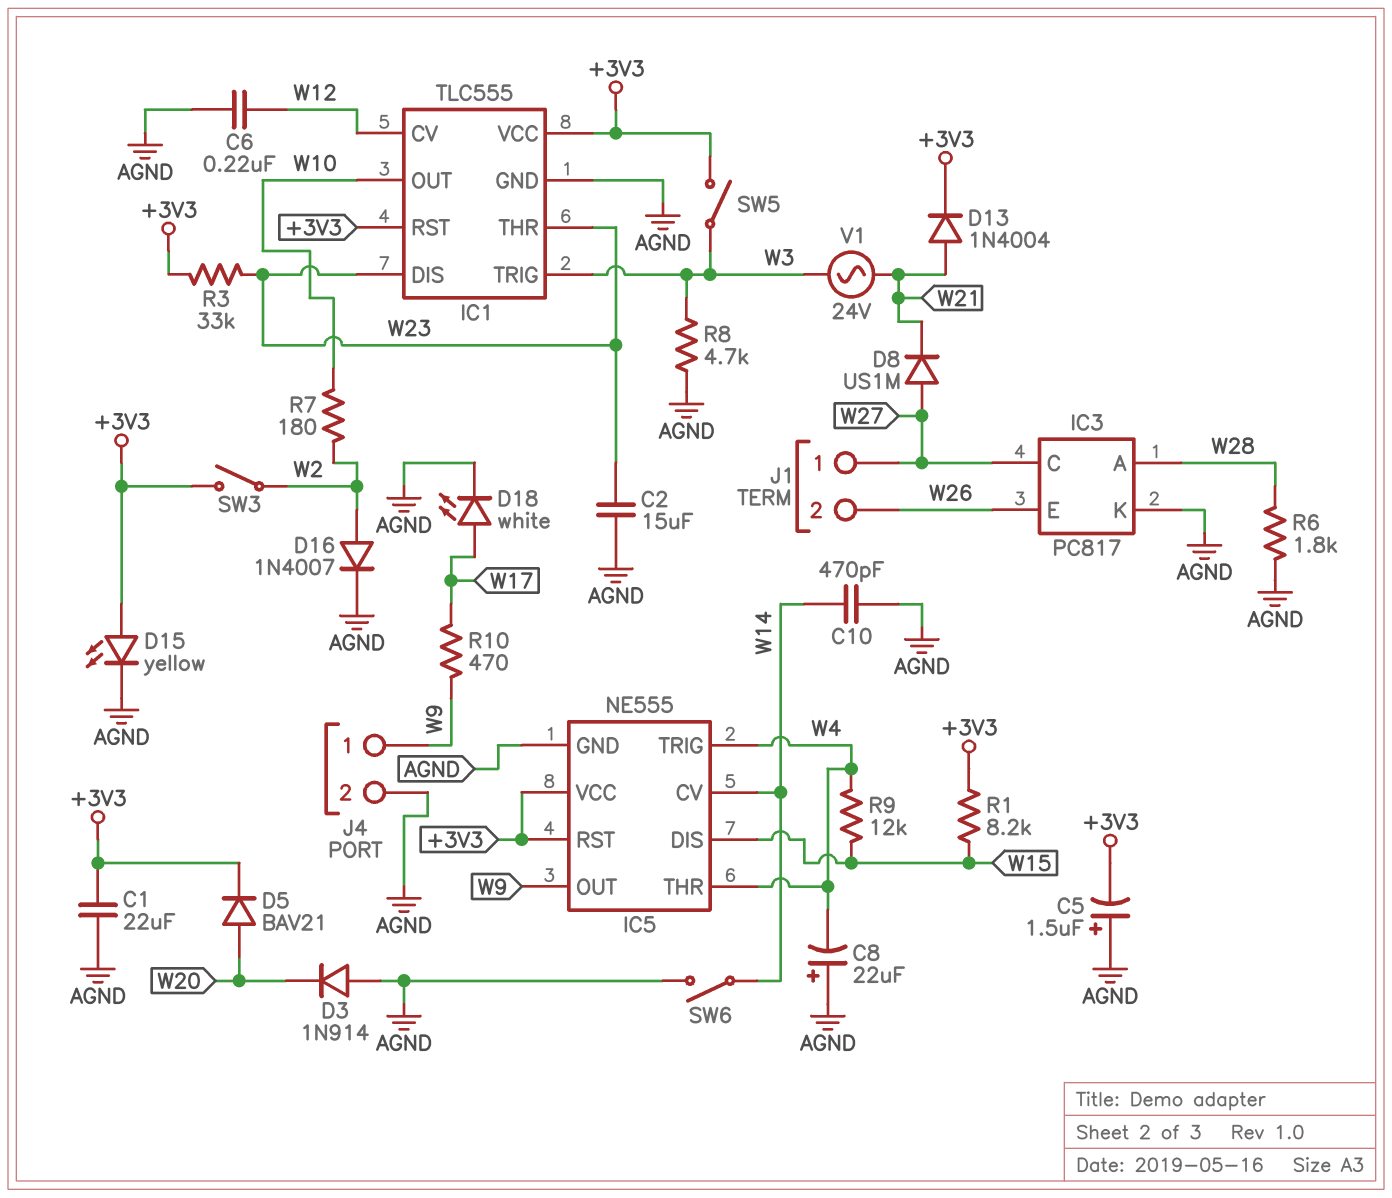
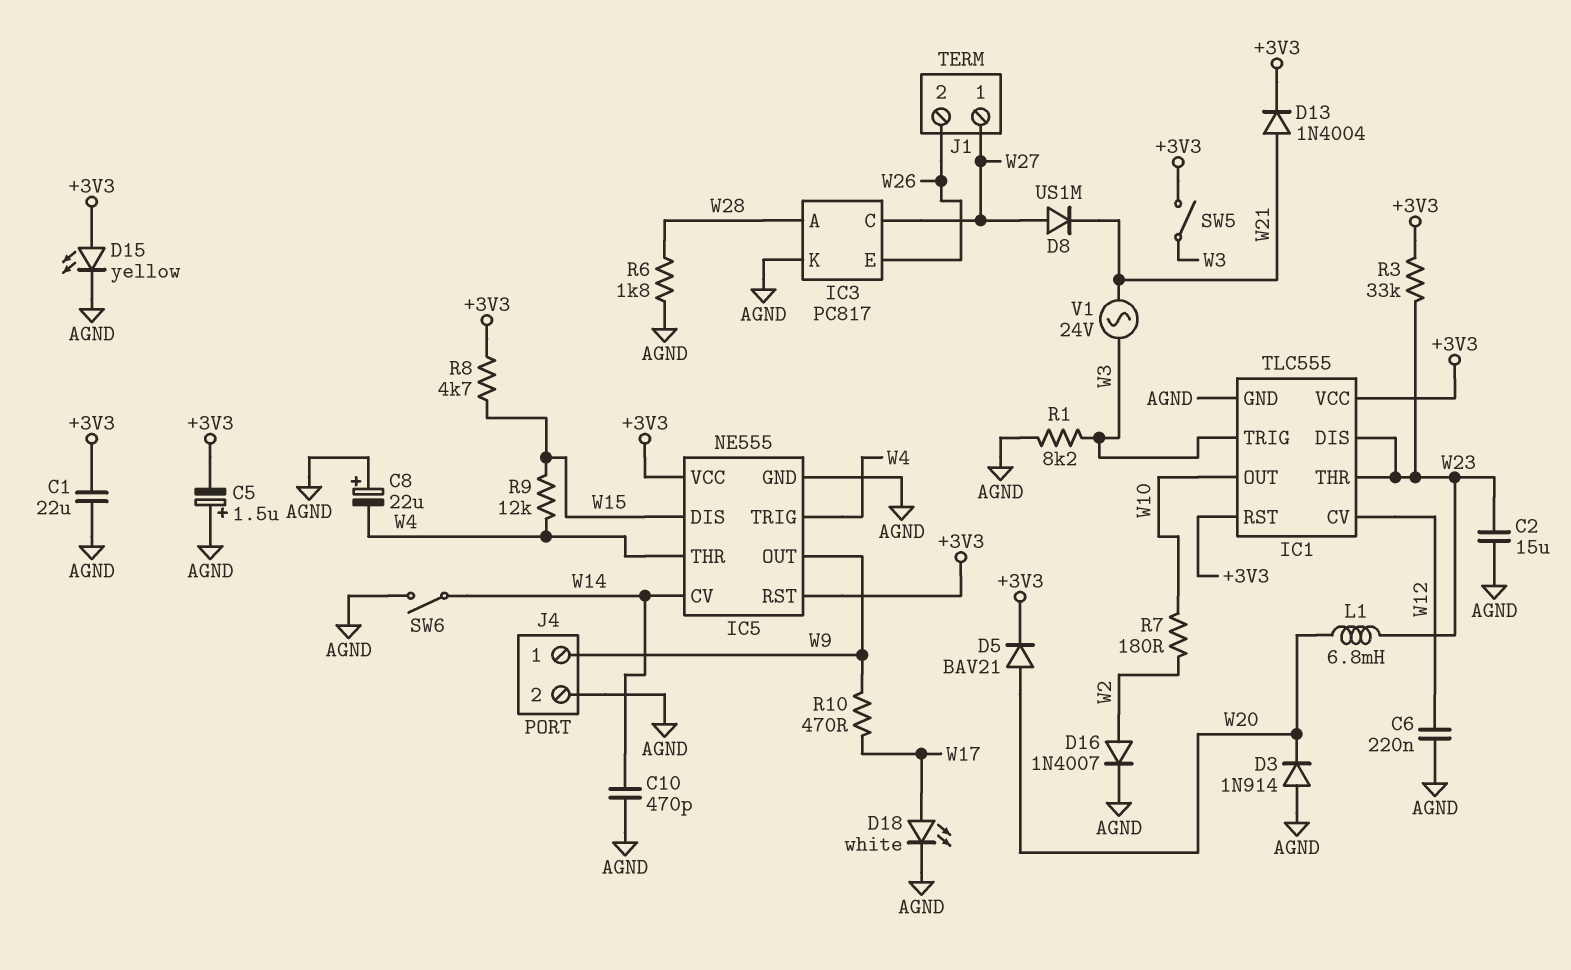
L1: none -> 6.8mH (W20, W23)
R1: 8.2k (+3V3, W15) -> 8.2k (AGND, W3)
R8: 4.7k (AGND, W3) -> 4.7k (+3V3, W15)
SW3: switch (+3V3, W2) -> none

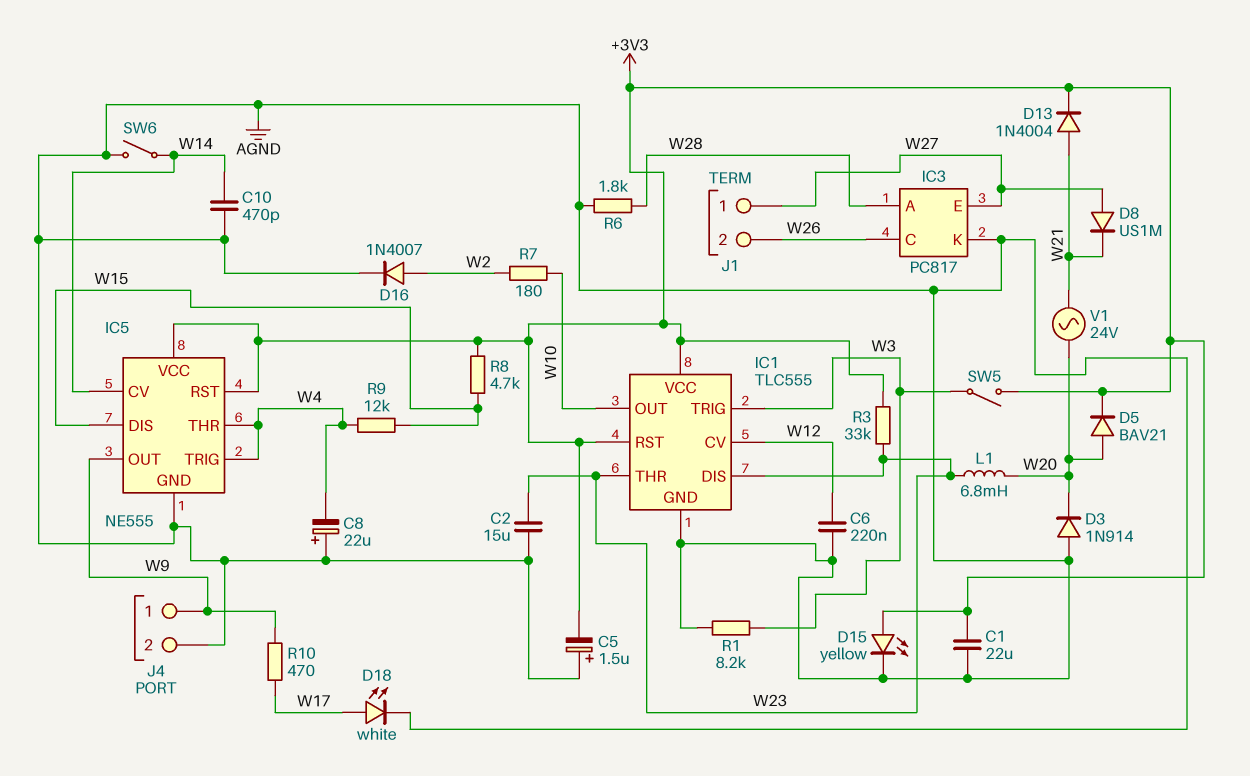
IC3 pin C: W27 -> W26
IC3 pin E: W26 -> W27
V1: AC 24V (W3, W21) -> AC 24V (W20, W21)

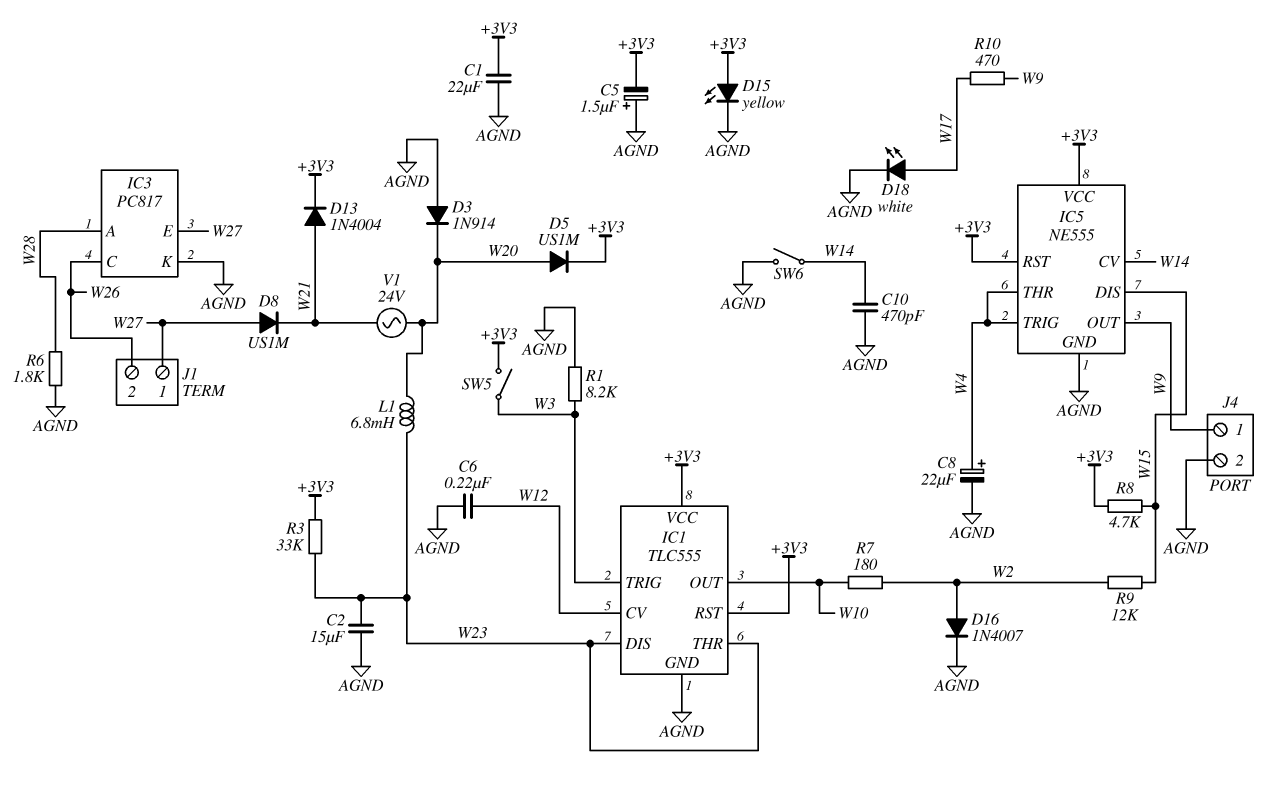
C8: 22uF (plus AGND, minus W4) -> 22uF (plus W4, minus AGND)
D5: diode BAV21 (A W20, K +3V3) -> diode US1M (A W20, K +3V3)
R9: 12k (W4, W15) -> 12k (W2, W15)

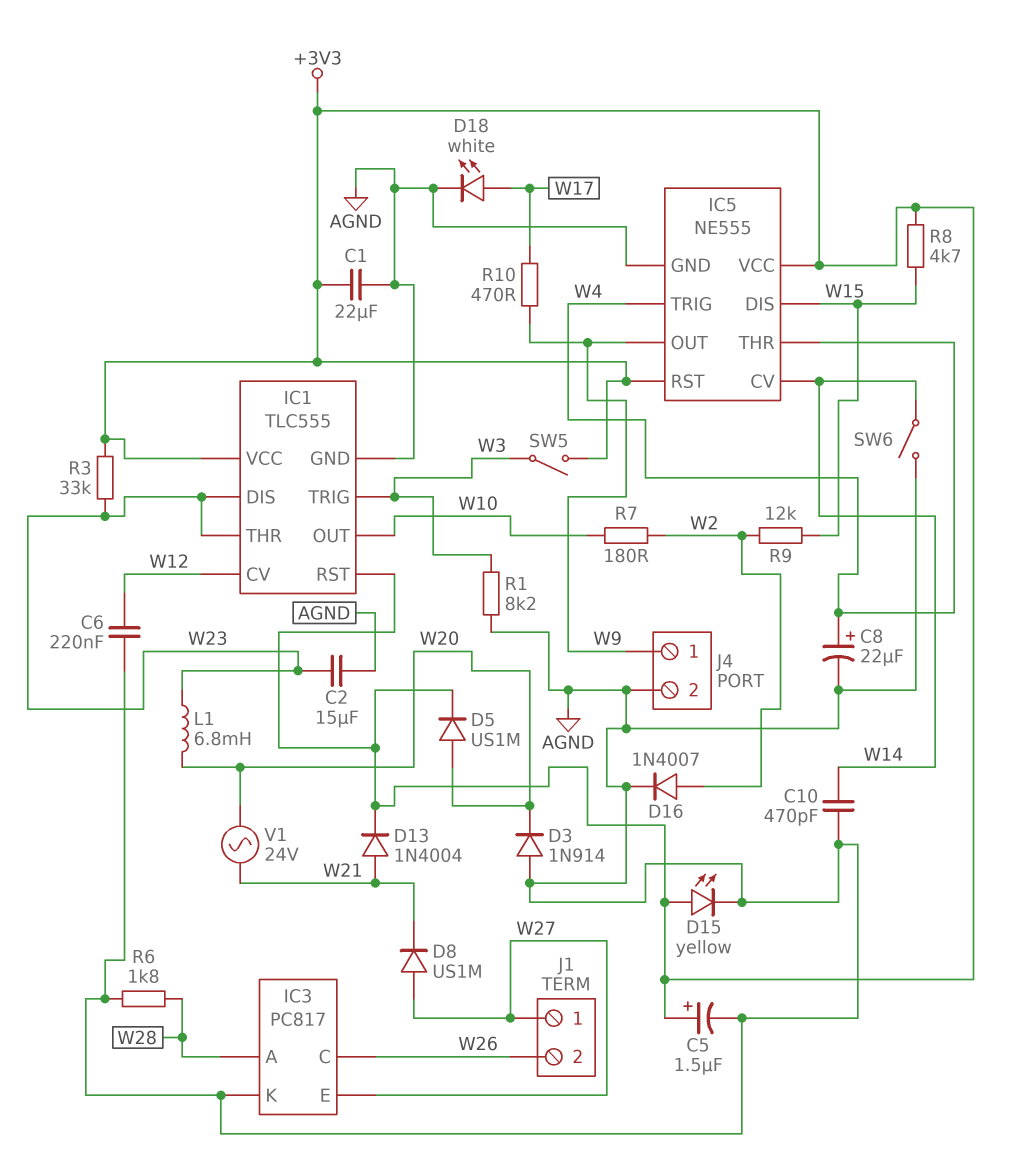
C5: 1.5uF (plus AGND, minus +3V3) -> 1.5uF (plus +3V3, minus AGND)

